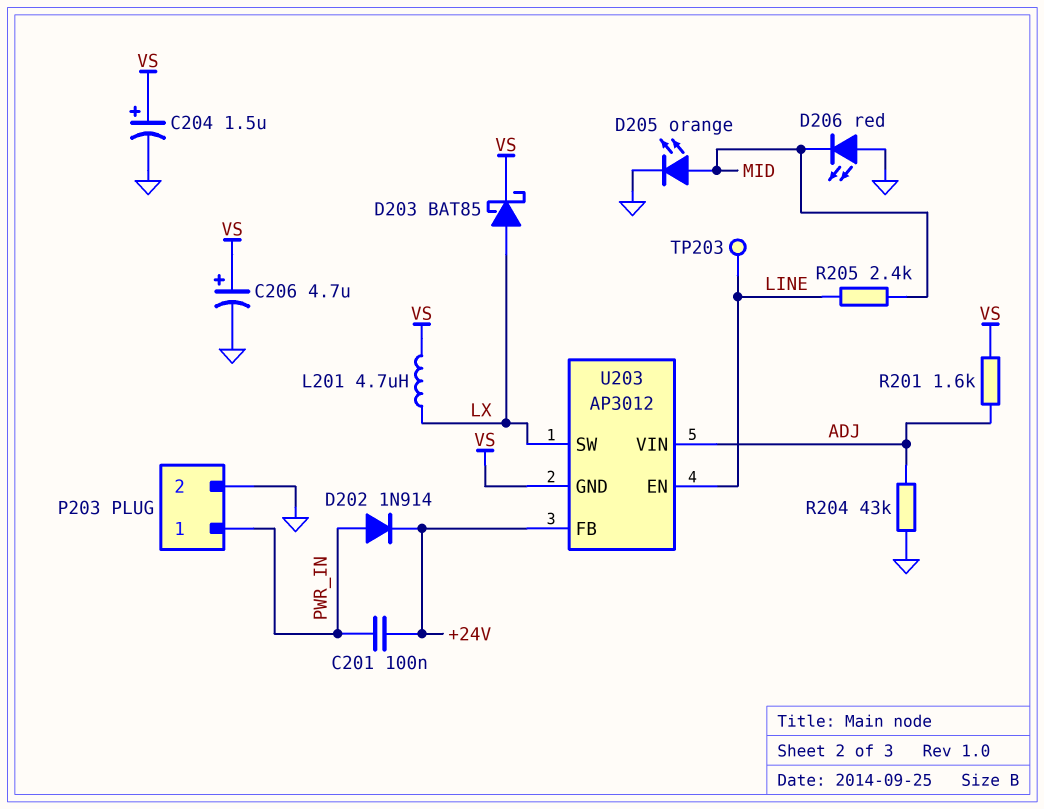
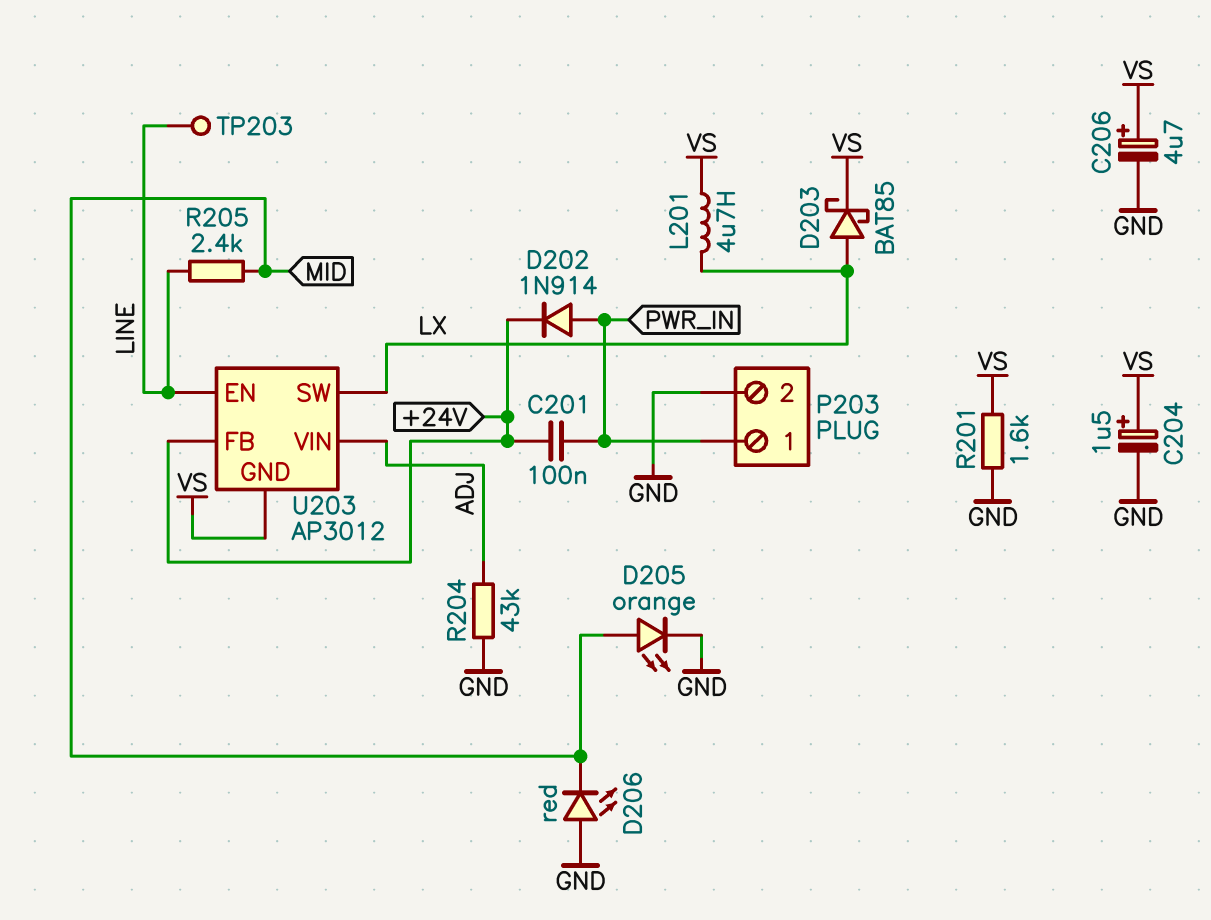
R201: 1.6k (ADJ, VS) -> 1.6k (GND, VS)

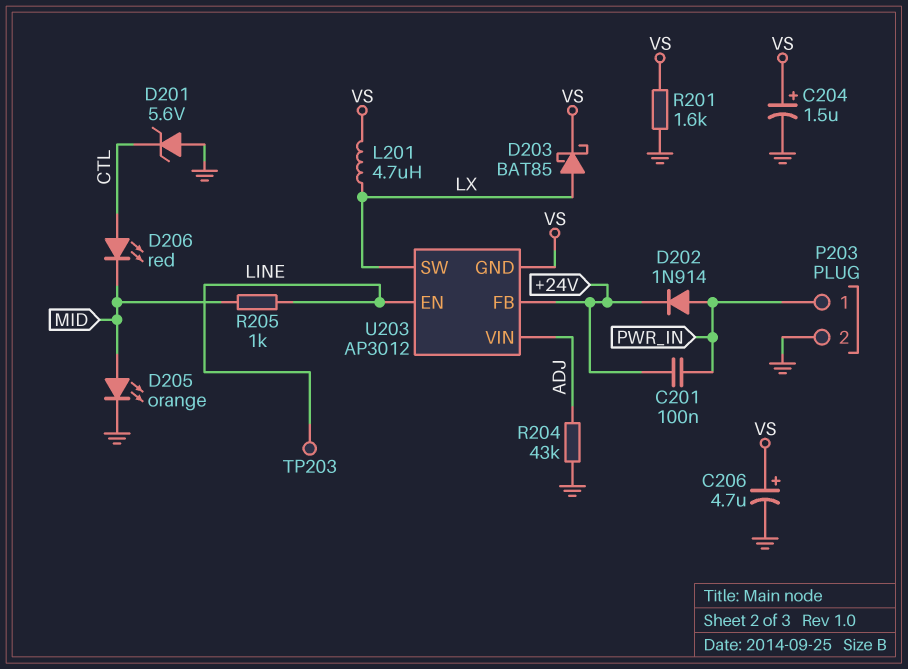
D201: none -> zener 5.6V (A GND, K CTL)
D206: LED red (A GND, K MID) -> LED red (A CTL, K MID)
R205: 2.4k (LINE, MID) -> 1k (LINE, MID)

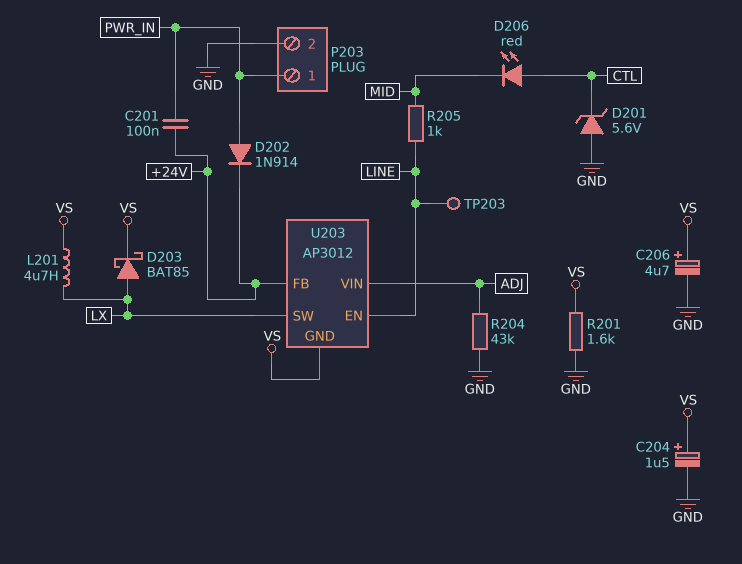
D205: LED orange (A MID, K GND) -> none

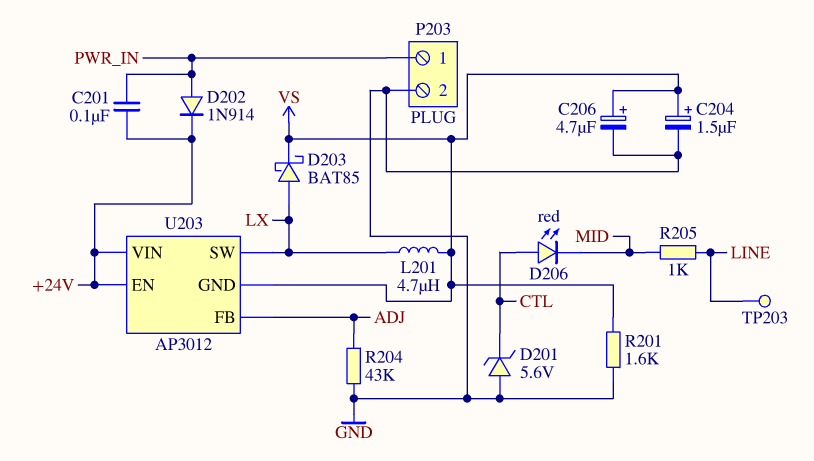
U203 pin EN: LINE -> +24V
U203 pin FB: +24V -> ADJ
U203 pin VIN: ADJ -> +24V

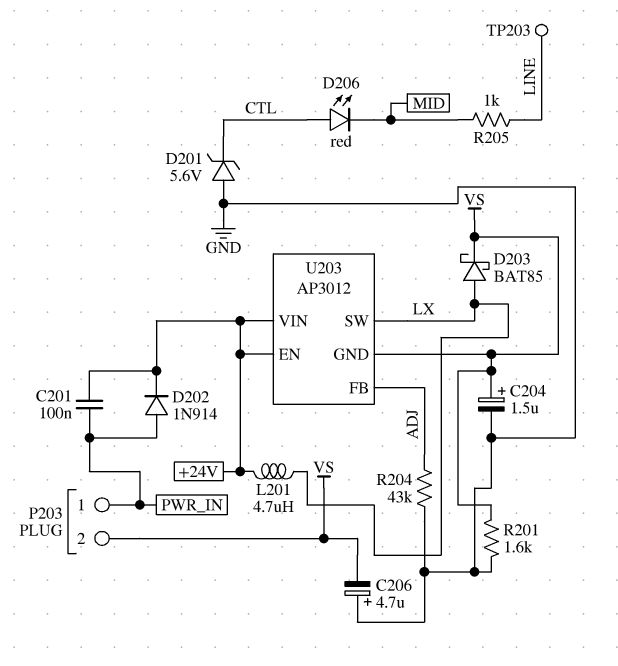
C206: 4.7uF (plus VS, minus GND) -> 4.7uF (plus GND, minus VS)
L201: 4.7uH (LX, VS) -> 4.7uH (+24V, LX)
P203 pin 2: GND -> VS

